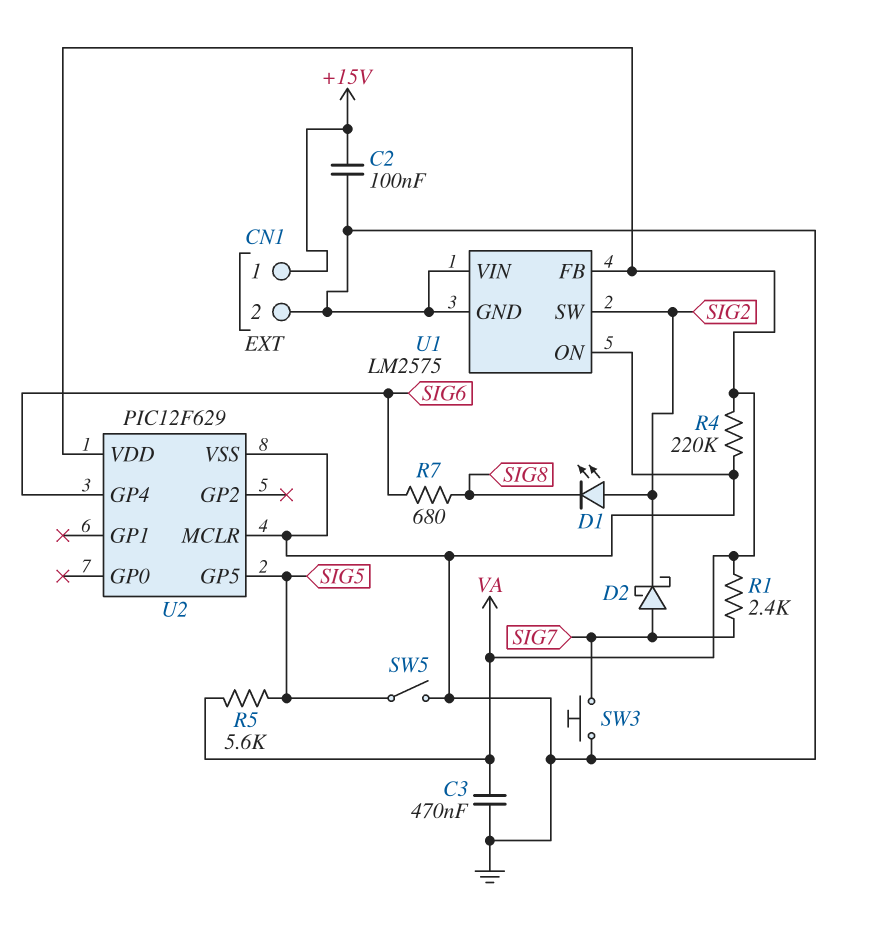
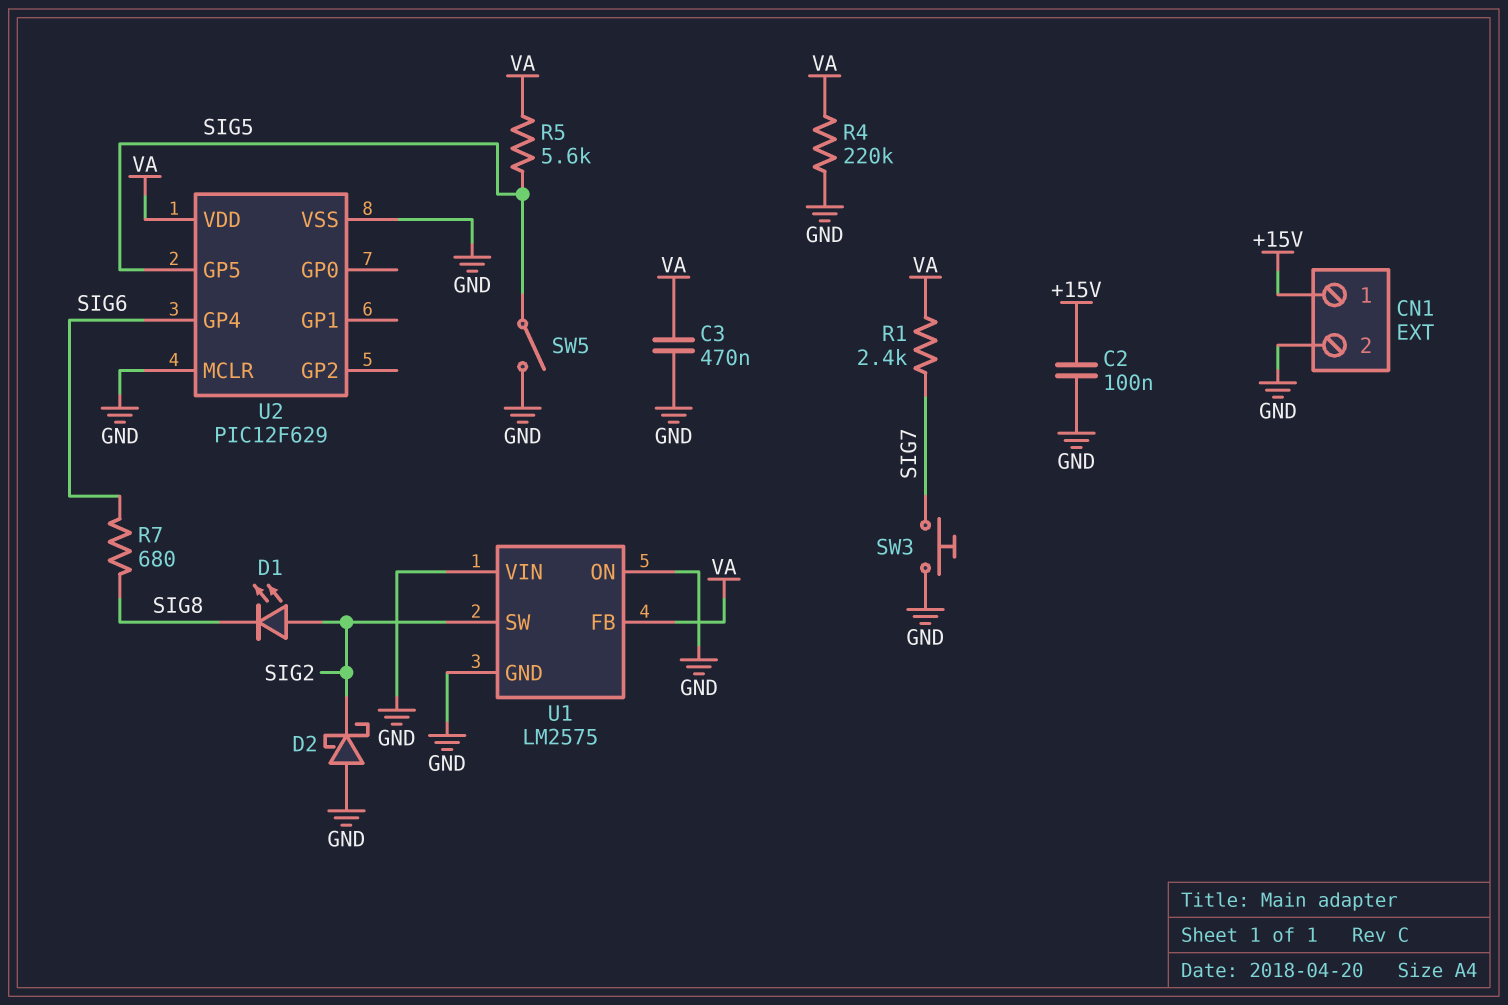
D2: schottky (A SIG7, K SIG2) -> schottky (A GND, K SIG2)

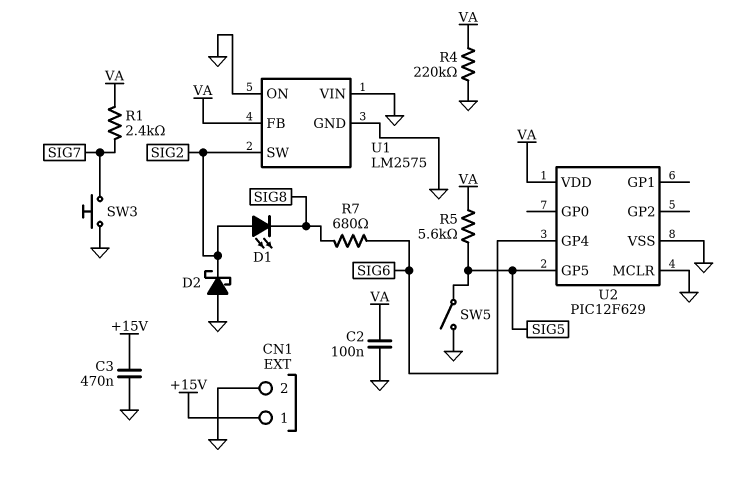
C2: 100nF (+15V, GND) -> 100nF (GND, VA)
C3: 470nF (GND, VA) -> 470nF (+15V, GND)

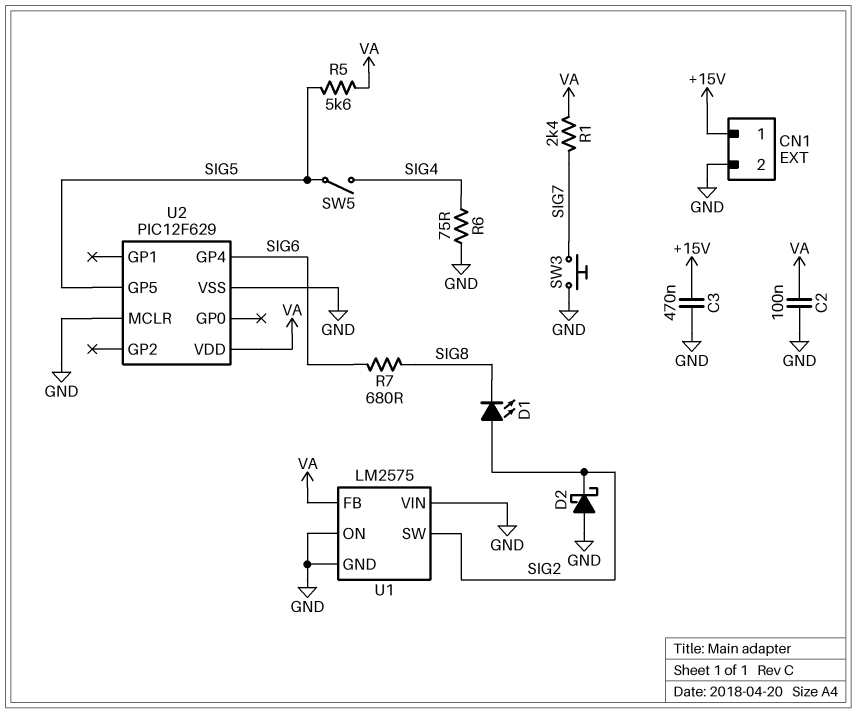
R4: 220k (GND, VA) -> none
R6: none -> 75 (GND, SIG4)
SW5: switch (GND, SIG5) -> switch (SIG4, SIG5)

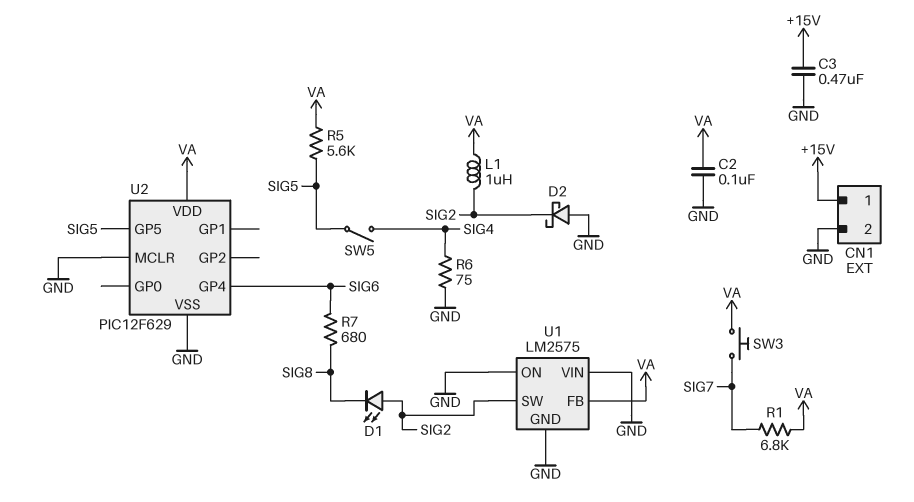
L1: none -> 1uH (SIG2, VA)
R1: 2.4k (SIG7, VA) -> 6.8k (SIG7, VA)
SW3: button (GND, SIG7) -> button (SIG7, VA)

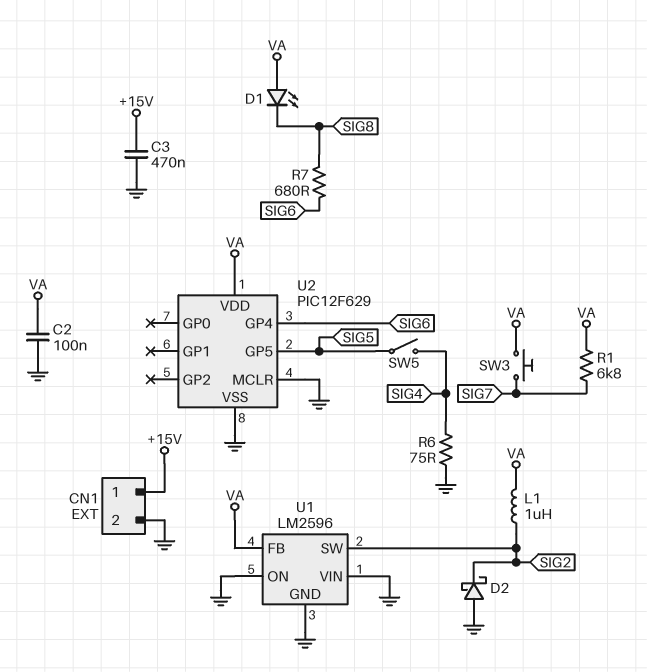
D1: LED (A SIG2, K SIG8) -> LED (A VA, K SIG8)
R5: 5.6k (SIG5, VA) -> none
U1: LM2575 -> LM2596

